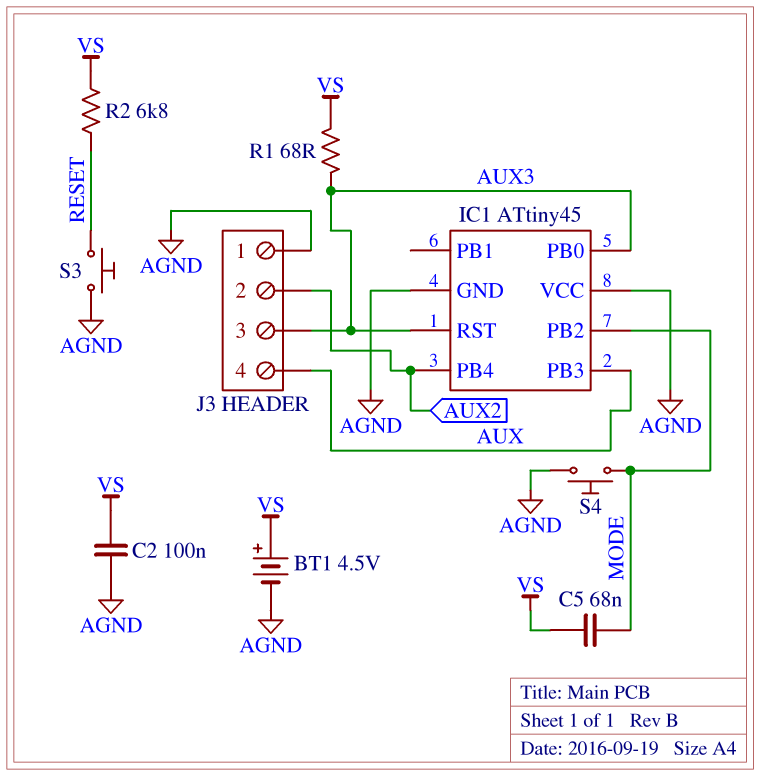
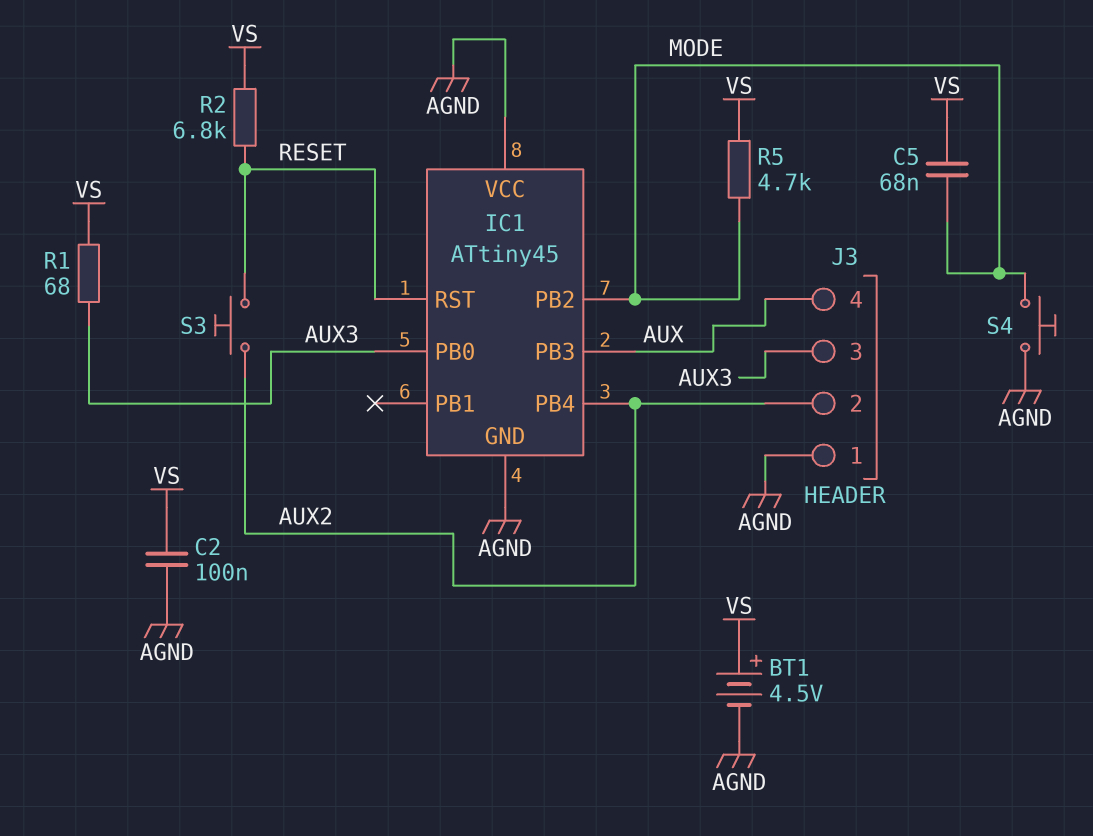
IC1 pin RST: AUX3 -> RESET
R5: none -> 4.7k (MODE, VS)
S3: button (AGND, RESET) -> button (AUX2, RESET)

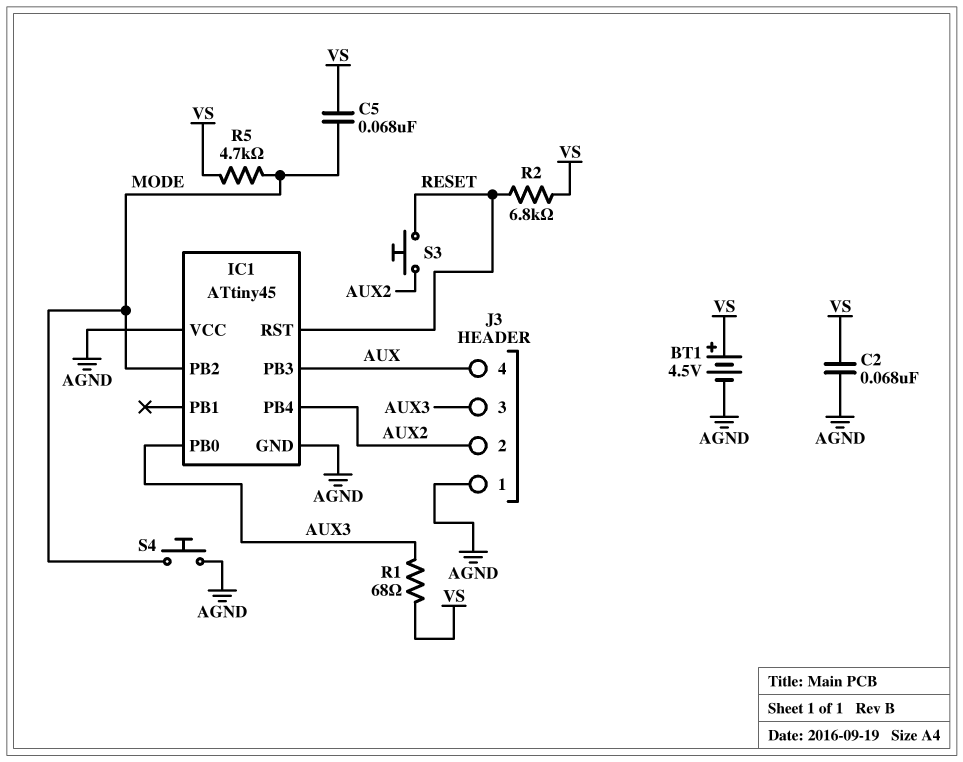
C2: 100nF (AGND, VS) -> 68nF (AGND, VS)

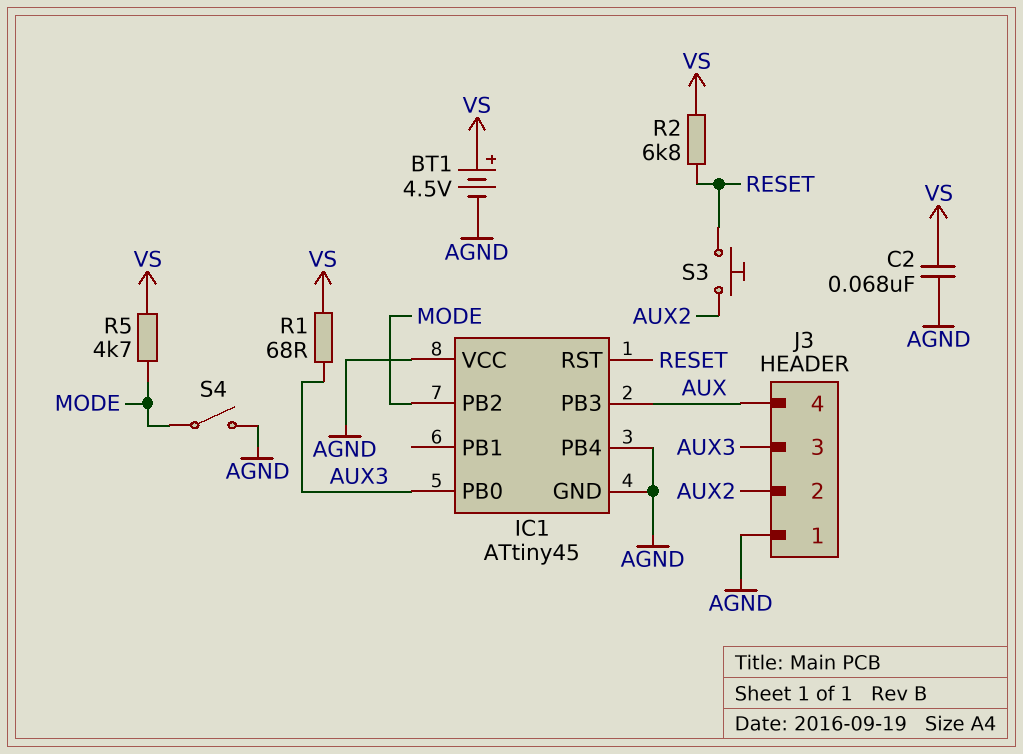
C5: 68nF (MODE, VS) -> none
IC1 pin PB4: AUX2 -> AGND
S4: button (AGND, MODE) -> switch (AGND, MODE)

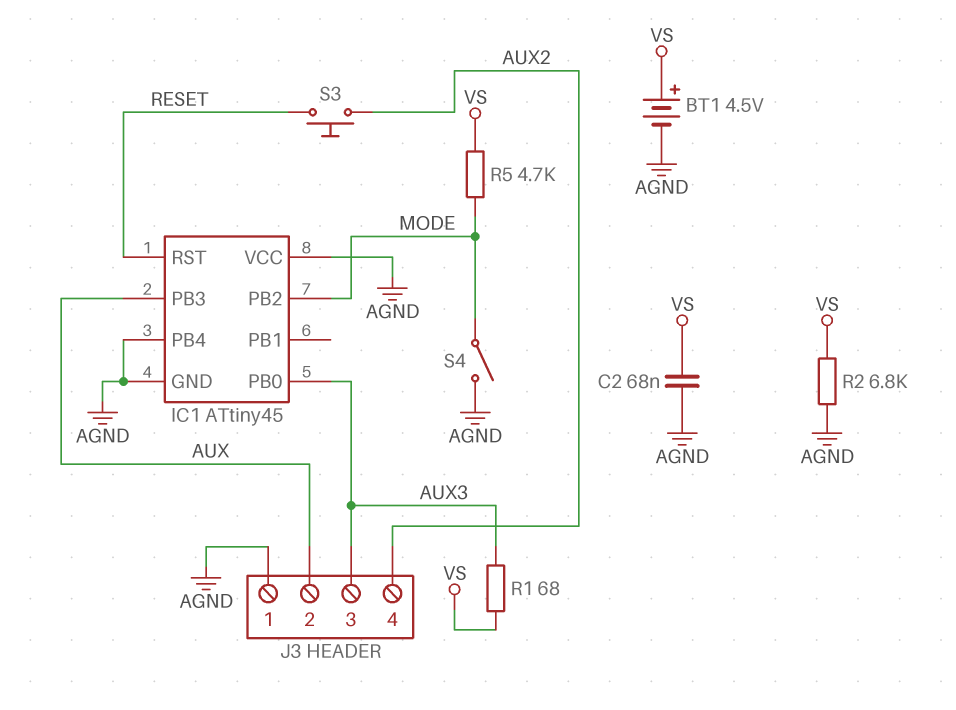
J3 pin 2: AUX2 -> AUX
J3 pin 4: AUX -> AUX2
R2: 6.8k (RESET, VS) -> 6.8k (AGND, VS)

